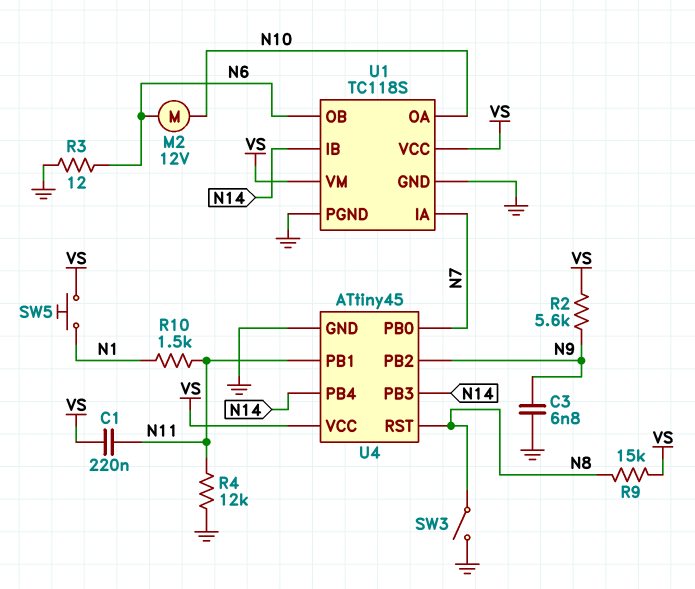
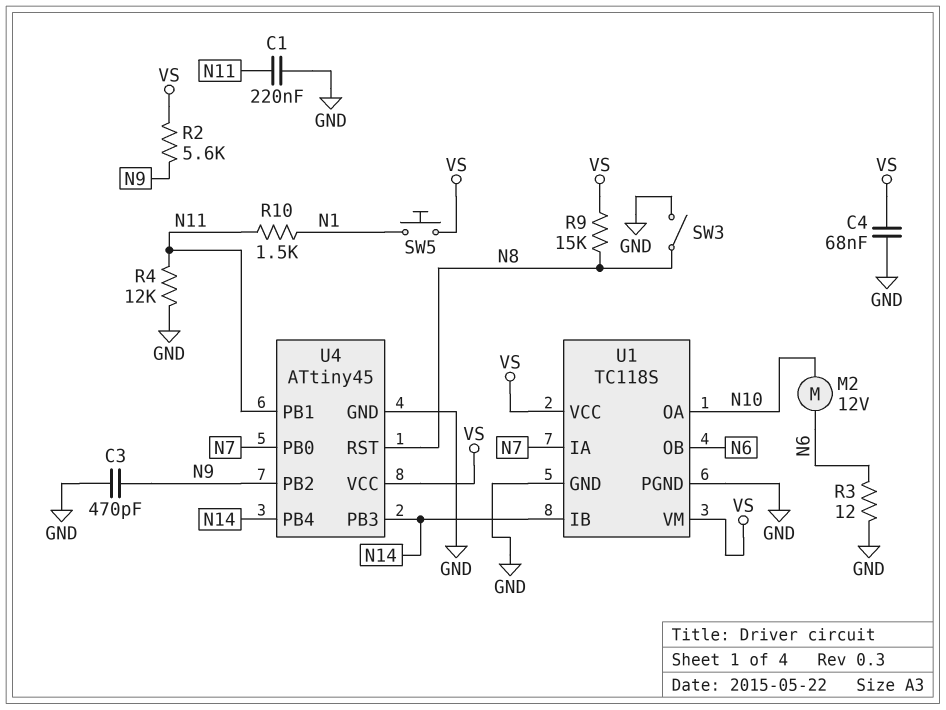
C1: 220nF (N11, VS) -> 220nF (GND, N11)
C3: 6.8nF (GND, N9) -> 470pF (GND, N9)
C4: none -> 68nF (GND, VS)

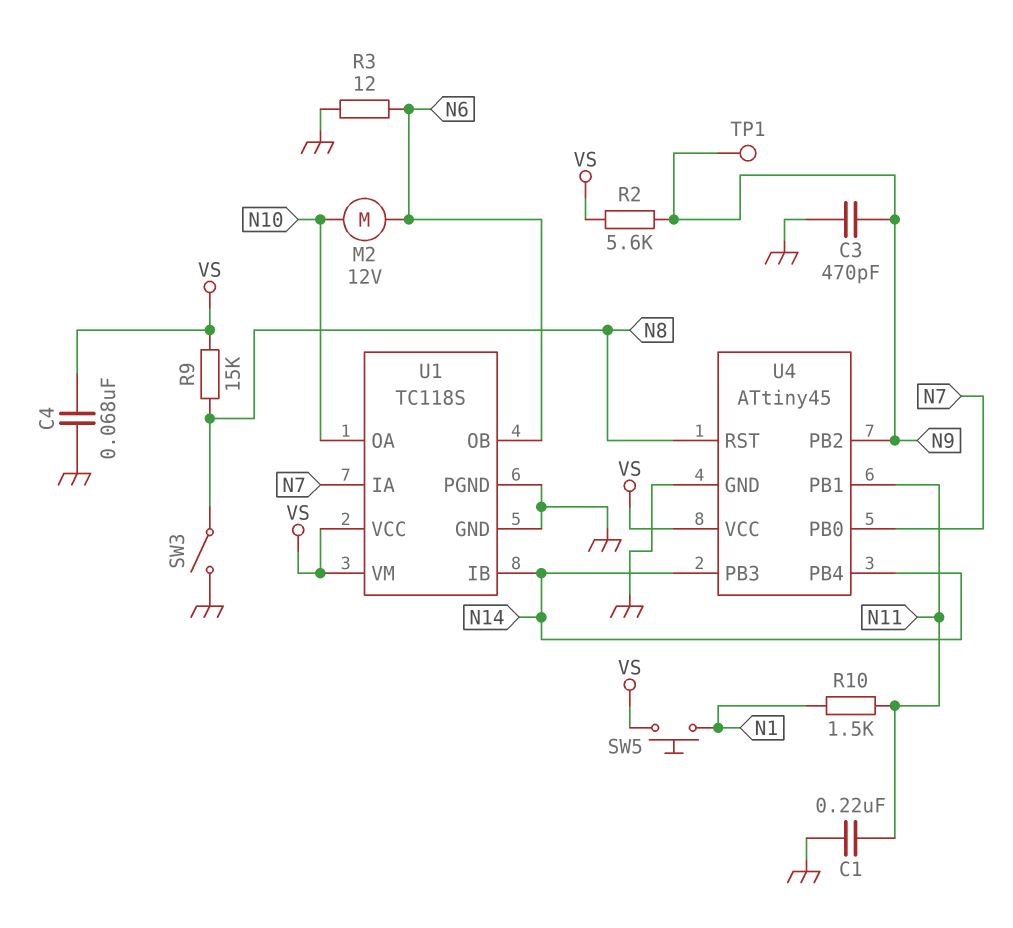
R4: 12k (GND, N11) -> none
TP1: none -> test point (N9)

